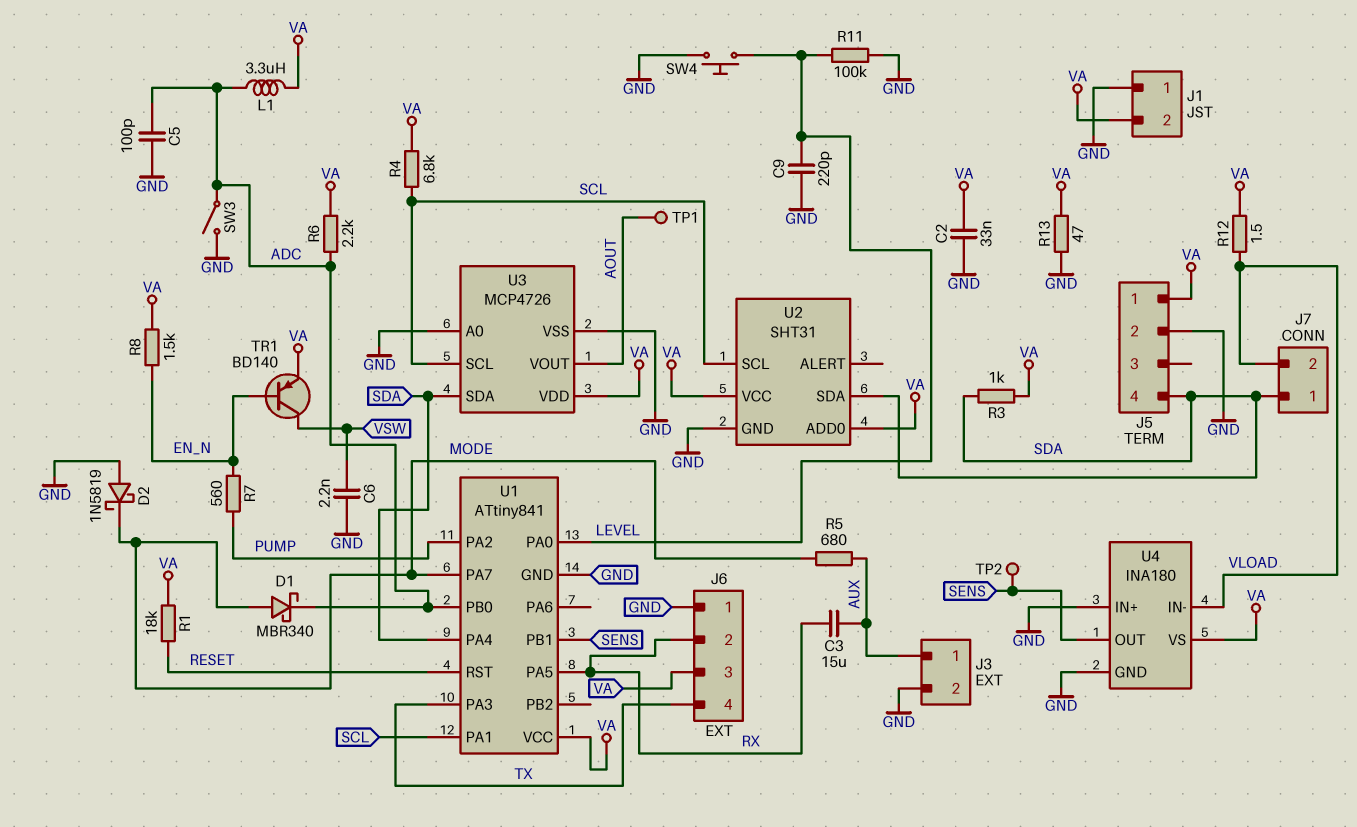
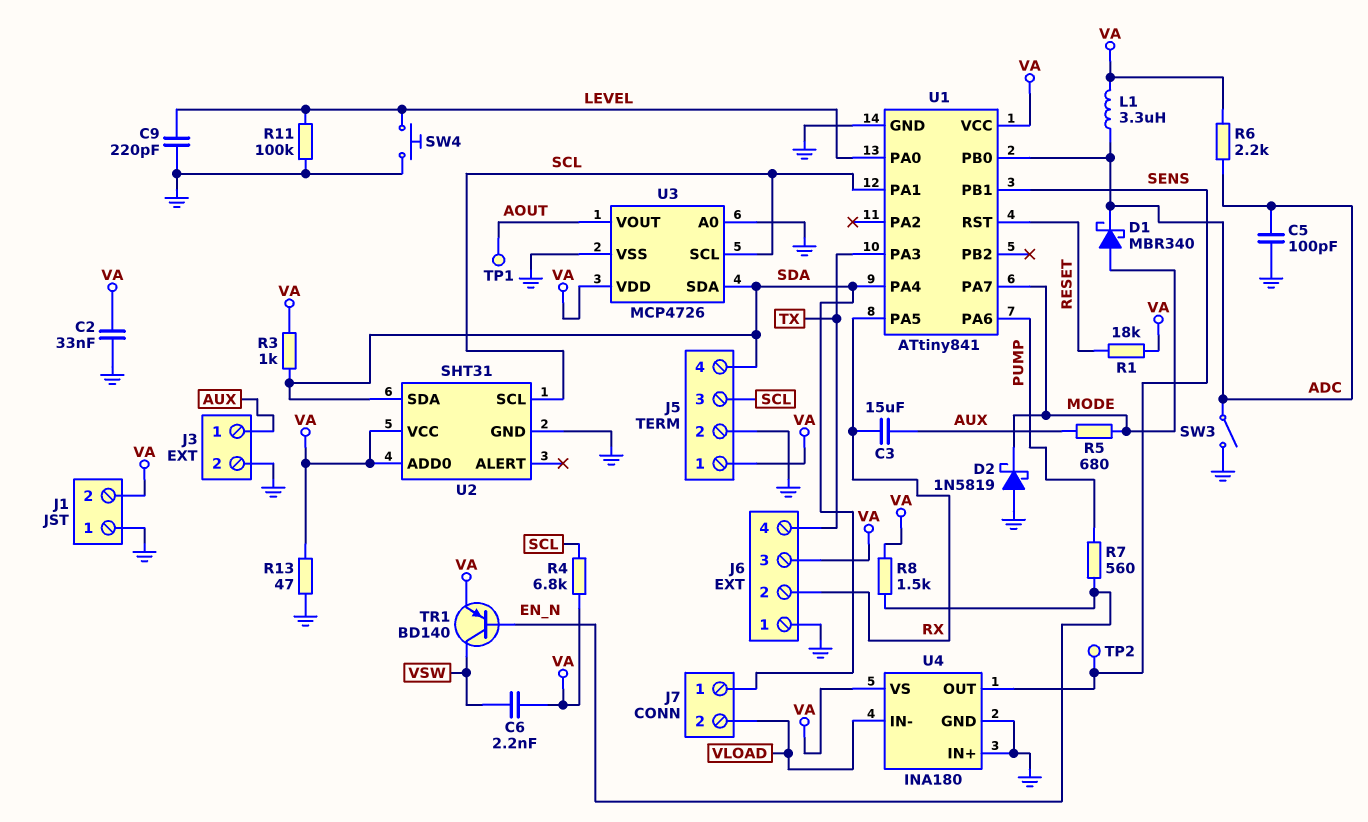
C6: 2.2nF (GND, VSW) -> 2.2nF (VA, VSW)
J5 pin 3: none -> SCL
R12: 1.5 (VA, VLOAD) -> none
U1 pin PA2: PUMP -> none
U1 pin PA6: none -> PUMP

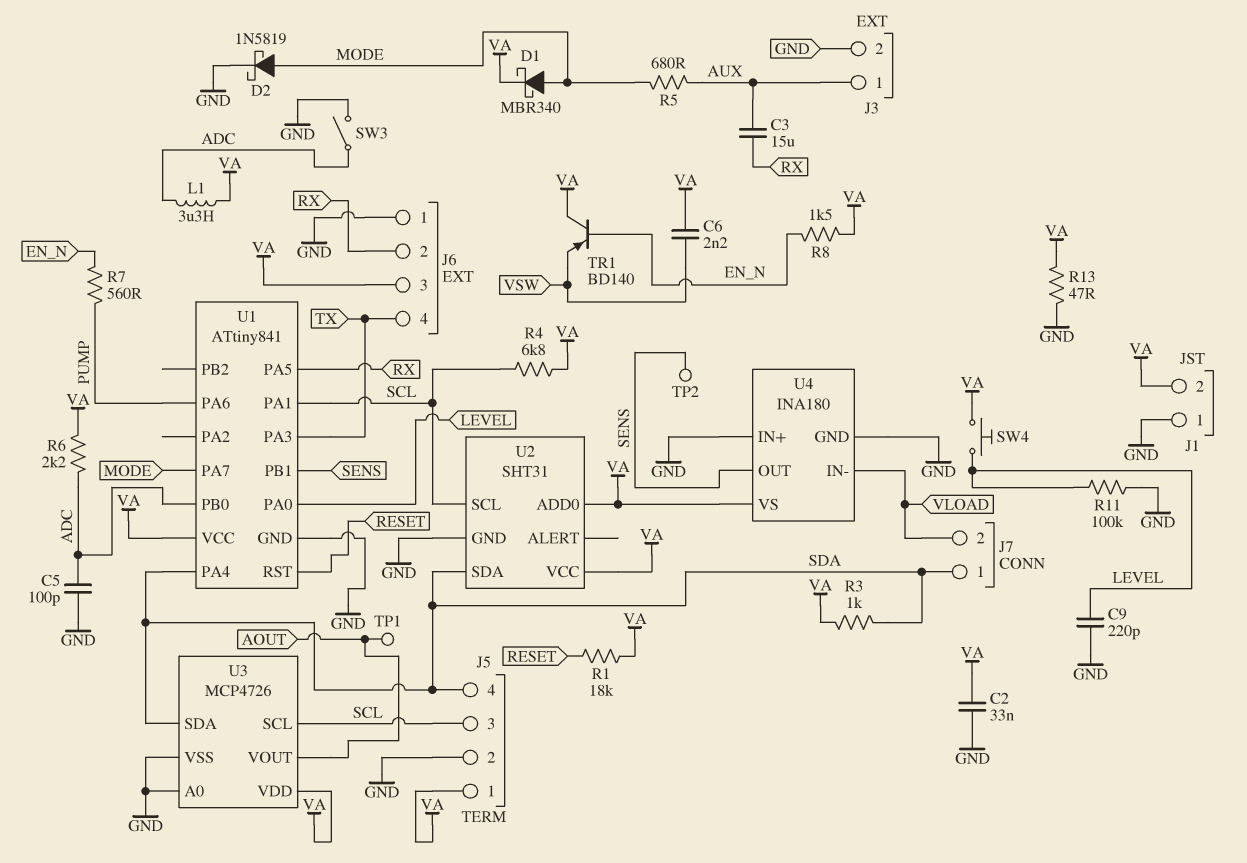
D1: schottky MBR340 (A MODE, K ADC) -> schottky MBR340 (A MODE, K VA)
D2: schottky 1N5819 (A GND, K MODE) -> schottky 1N5819 (A MODE, K GND)
SW4: button (GND, LEVEL) -> button (LEVEL, VA)
TR1: PNP BD140 (B EN_N, C VSW, E VA) -> PNP BD140 (B EN_N, C VA, E VSW)

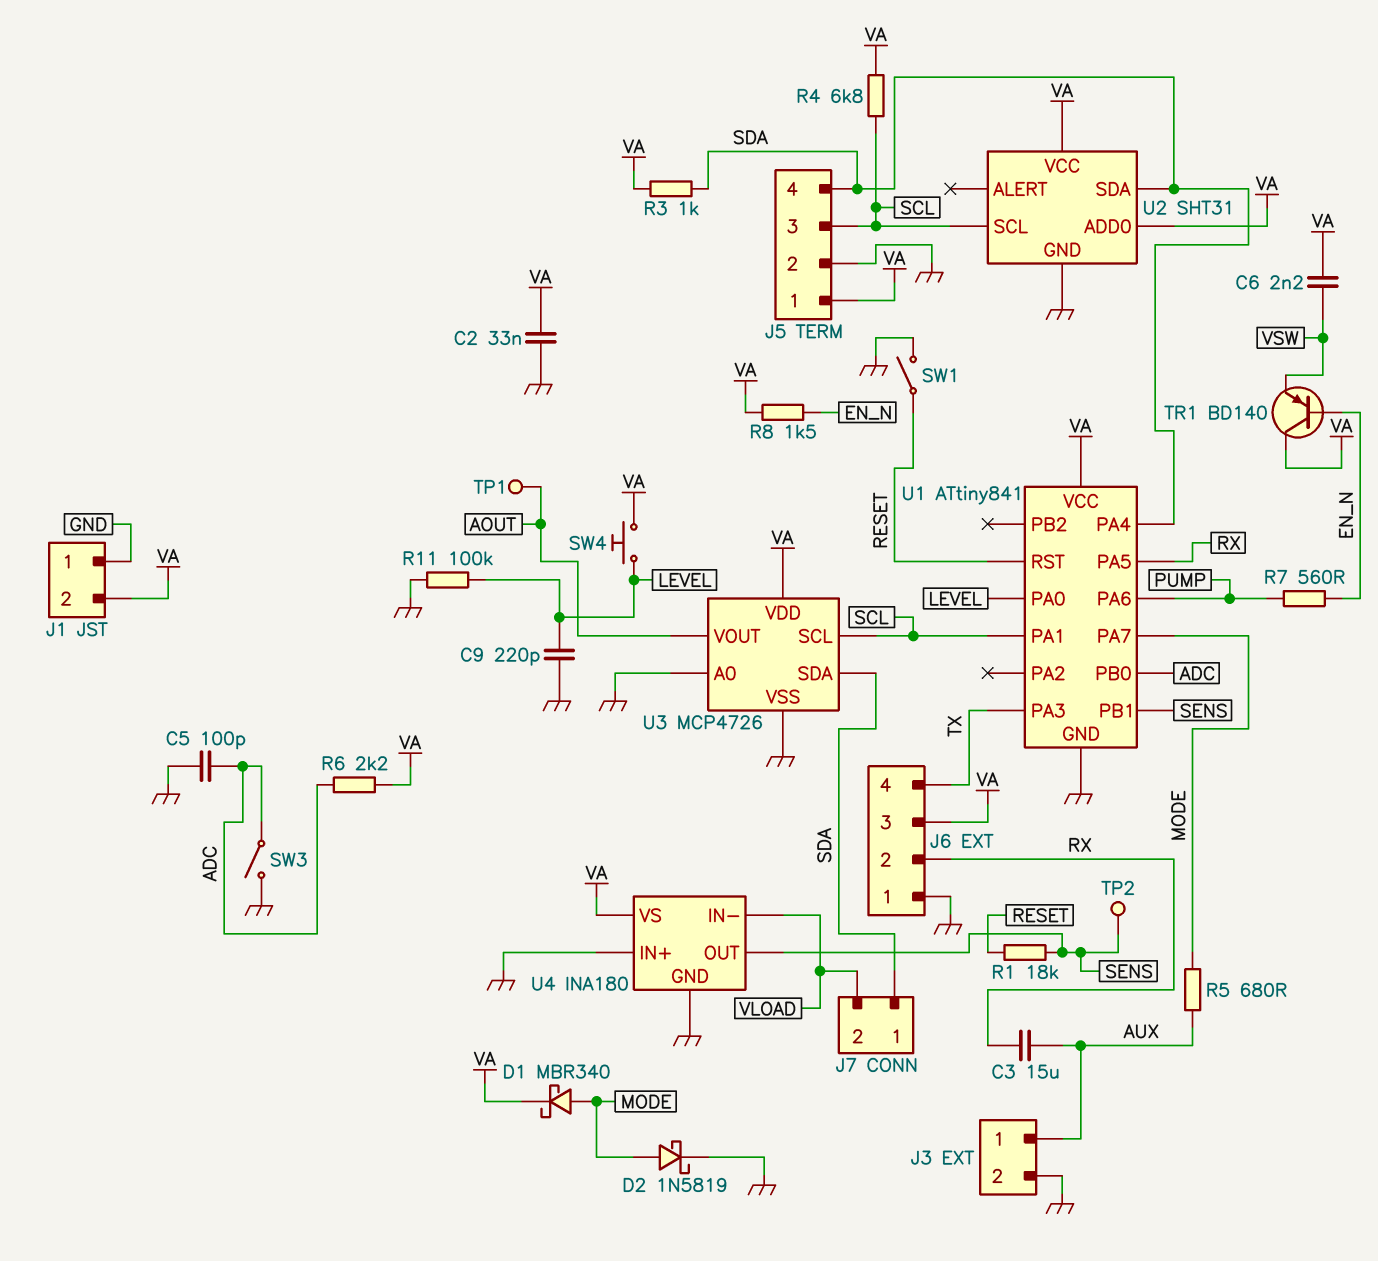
L1: 3.3uH (ADC, VA) -> none
R1: 18k (RESET, VA) -> 18k (RESET, SENS)
R13: 47 (GND, VA) -> none
SW1: none -> switch (GND, RESET)

